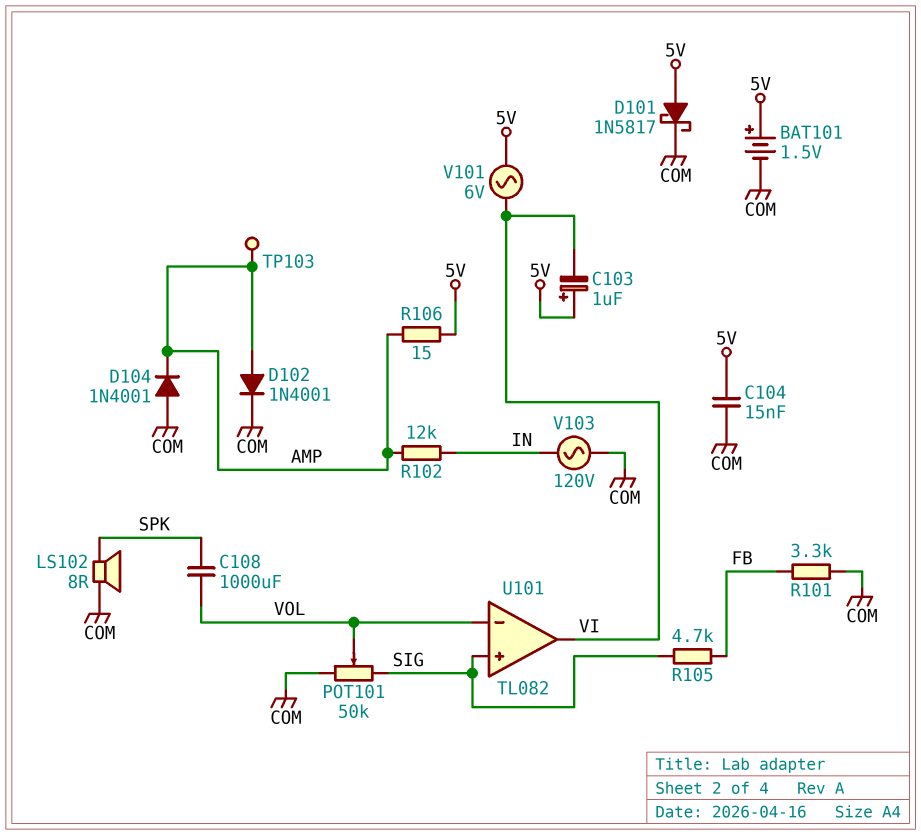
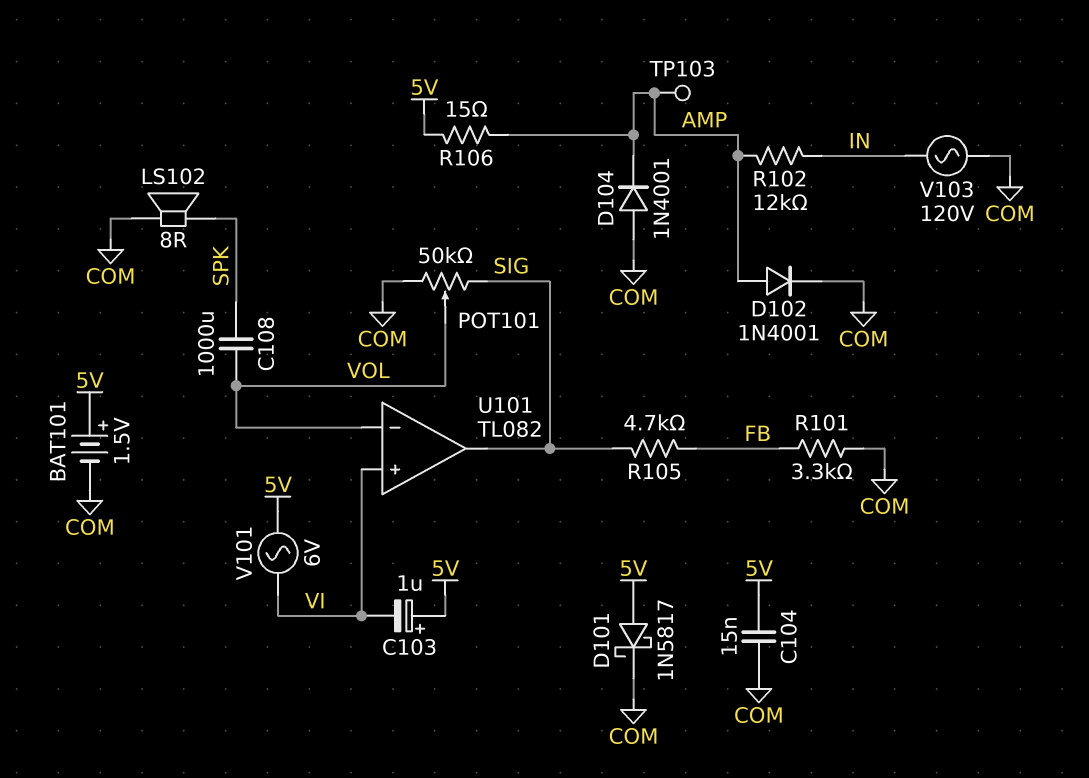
U101 pin in+: SIG -> VI
U101 pin out: VI -> SIG

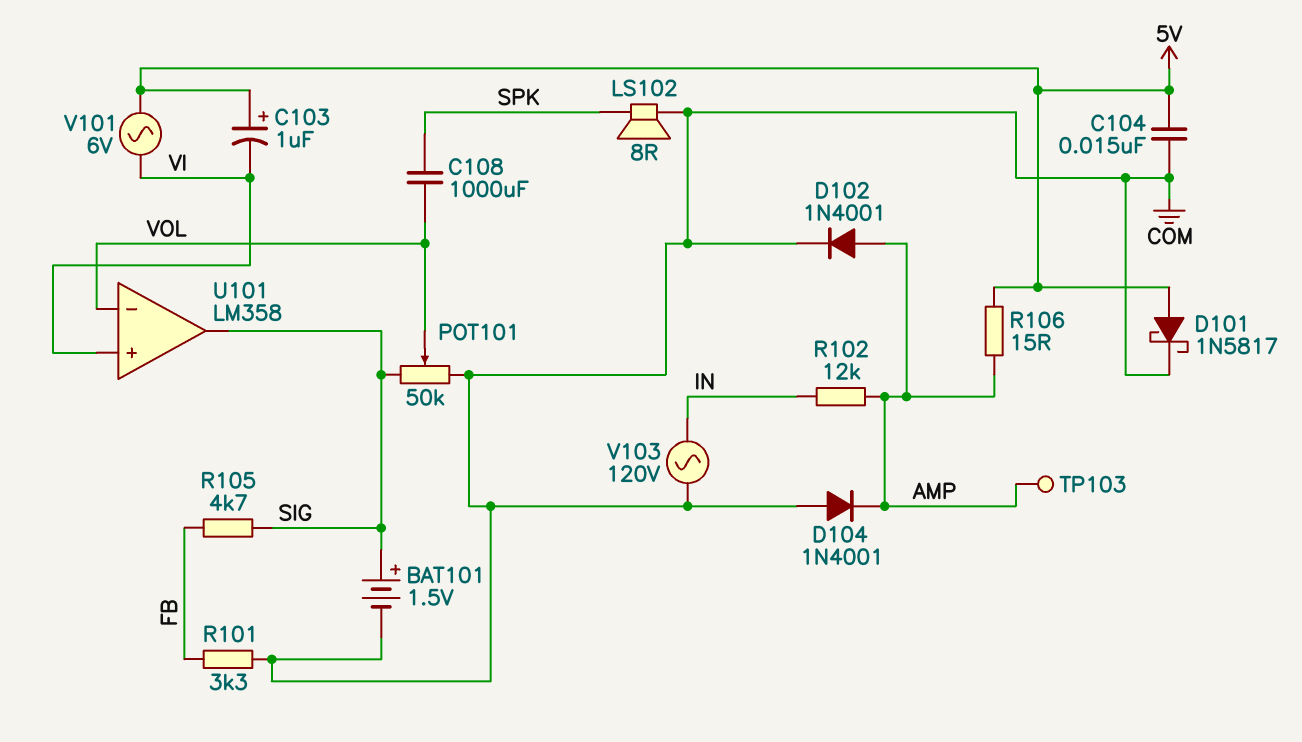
BAT101: 1.5V (plus 5V, minus COM) -> 1.5V (plus SIG, minus COM)
U101: TL082 -> LM358

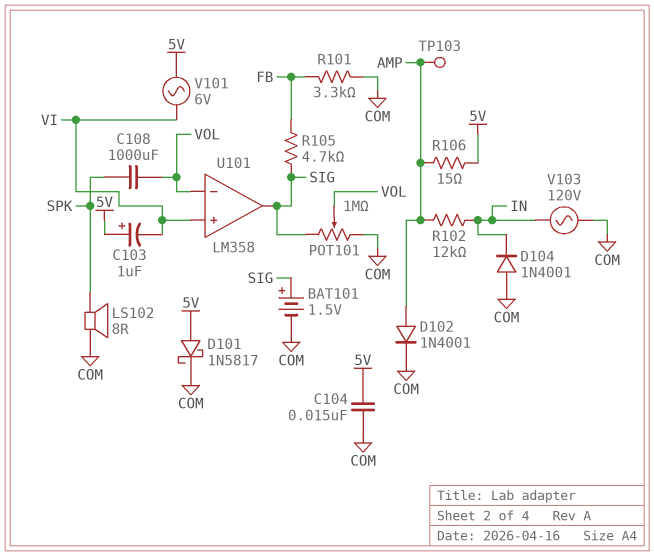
D104: diode 1N4001 (A COM, K AMP) -> diode 1N4001 (A COM, K IN)
POT101: 50k (COM, SIG, wiper VOL) -> 1M (COM, SIG, wiper VOL)

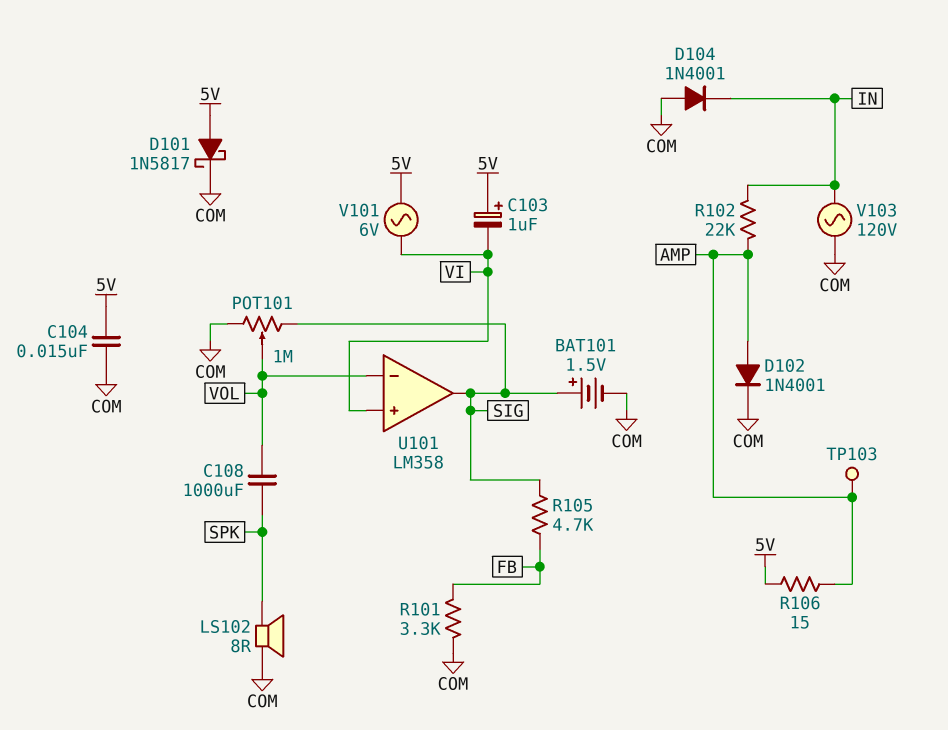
R102: 12k (AMP, IN) -> 22k (AMP, IN)

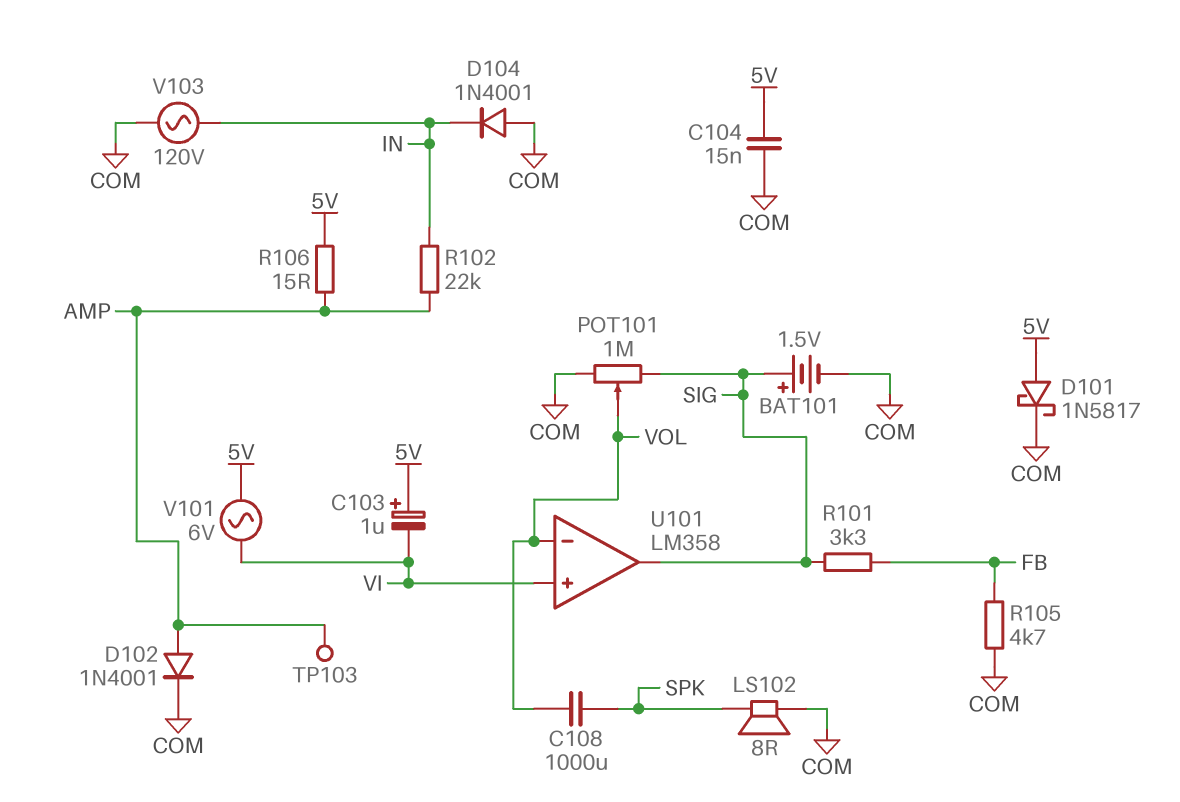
R101: 3.3k (COM, FB) -> 3.3k (FB, SIG)
R105: 4.7k (FB, SIG) -> 4.7k (COM, FB)

